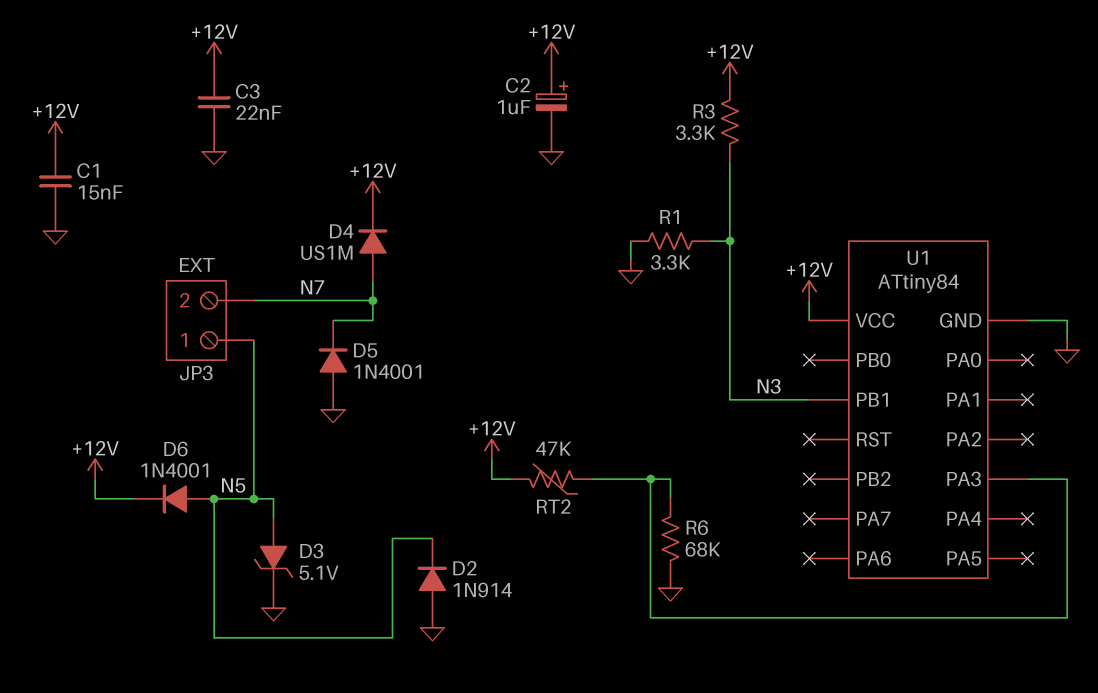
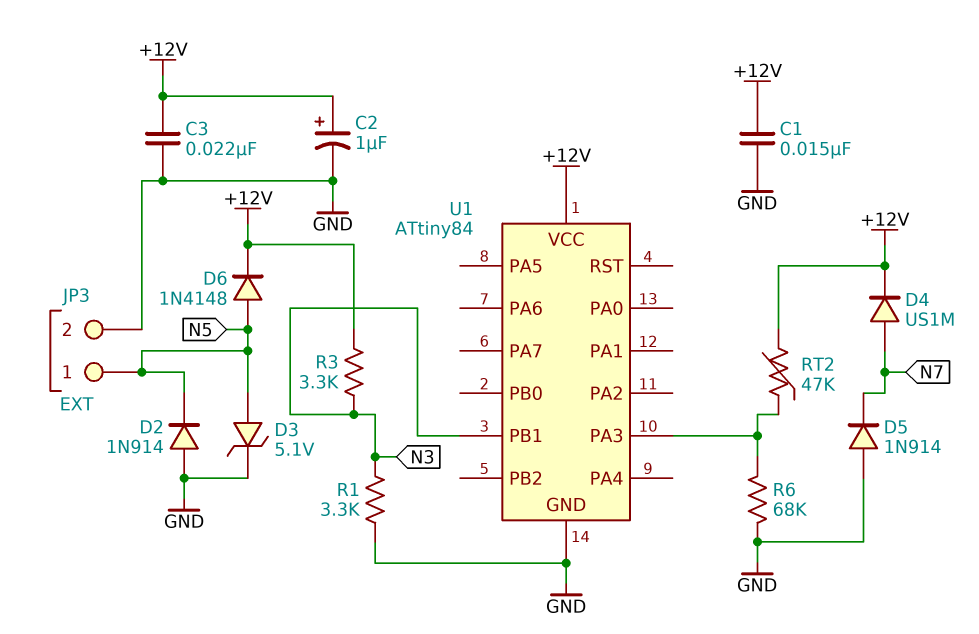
D5: diode 1N4001 (A GND, K N7) -> diode 1N914 (A GND, K N7)
D6: diode 1N4001 (A N5, K +12V) -> diode 1N4148 (A N5, K +12V)
JP3 pin 2: N7 -> GND

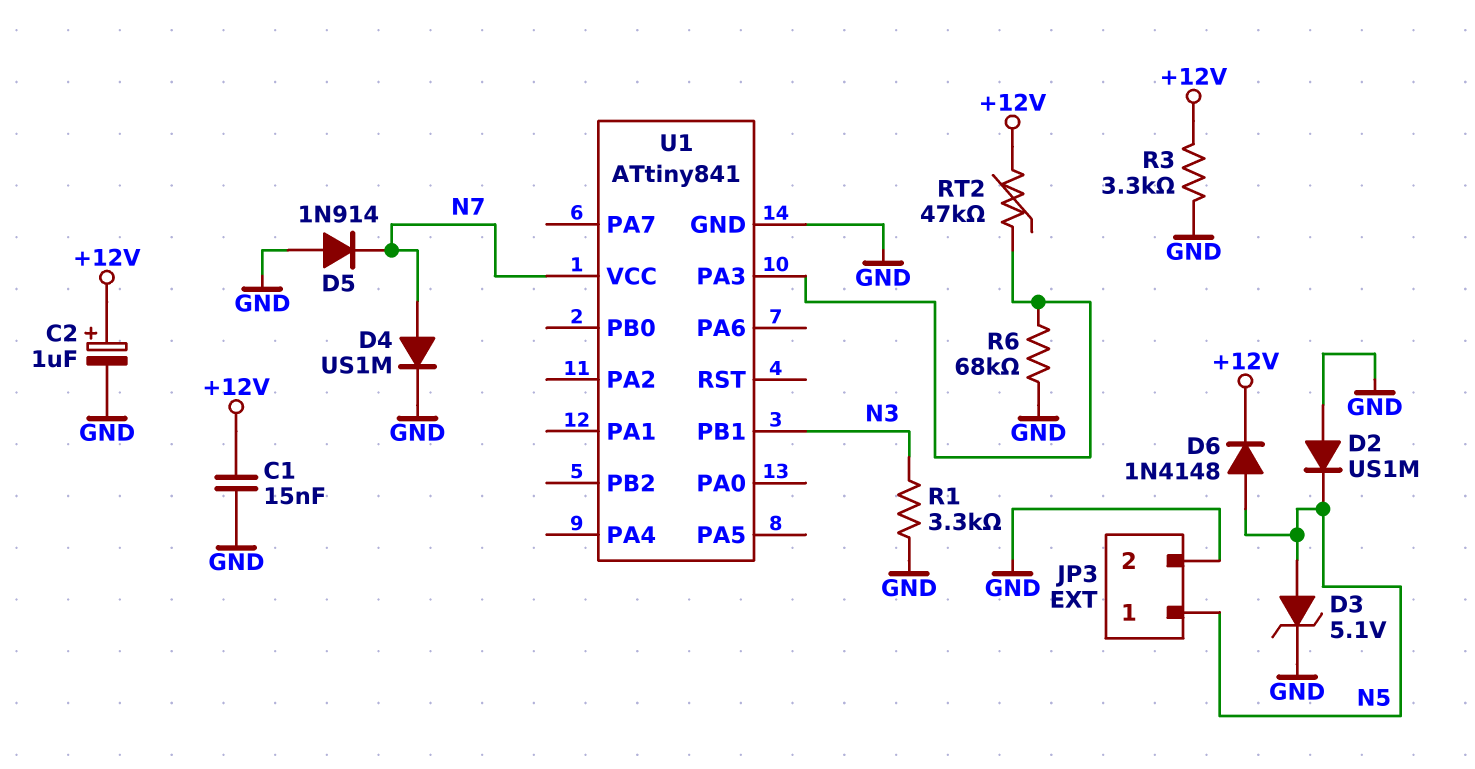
C3: 22nF (+12V, GND) -> none
D2: diode 1N914 (A GND, K N5) -> diode US1M (A GND, K N5)
D4: diode US1M (A N7, K +12V) -> diode US1M (A N7, K GND)
R3: 3.3k (+12V, N3) -> 3.3k (+12V, GND)
U1: ATtiny84 -> ATtiny841
U1 pin VCC: +12V -> N7

